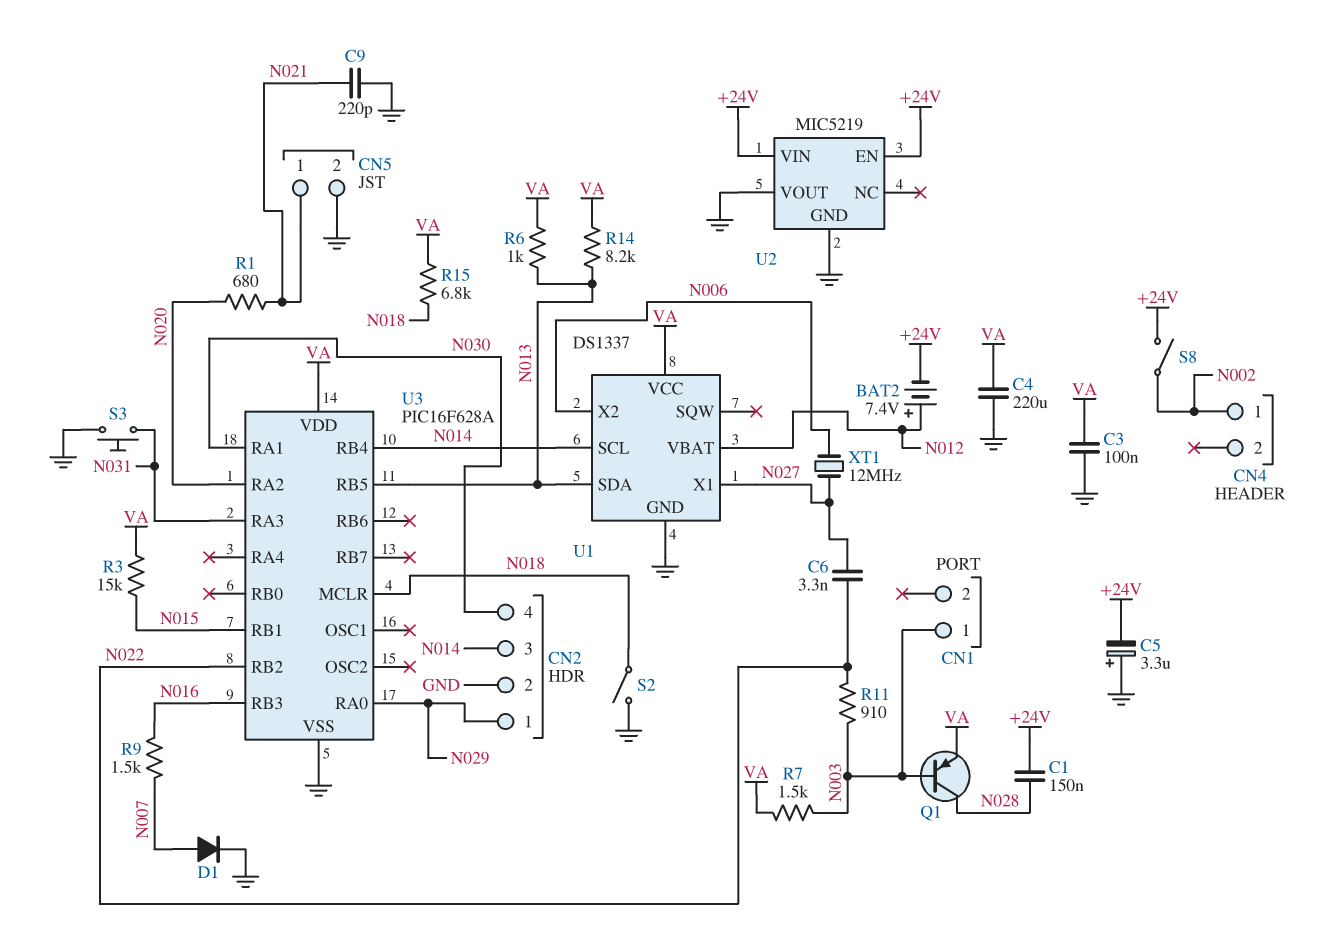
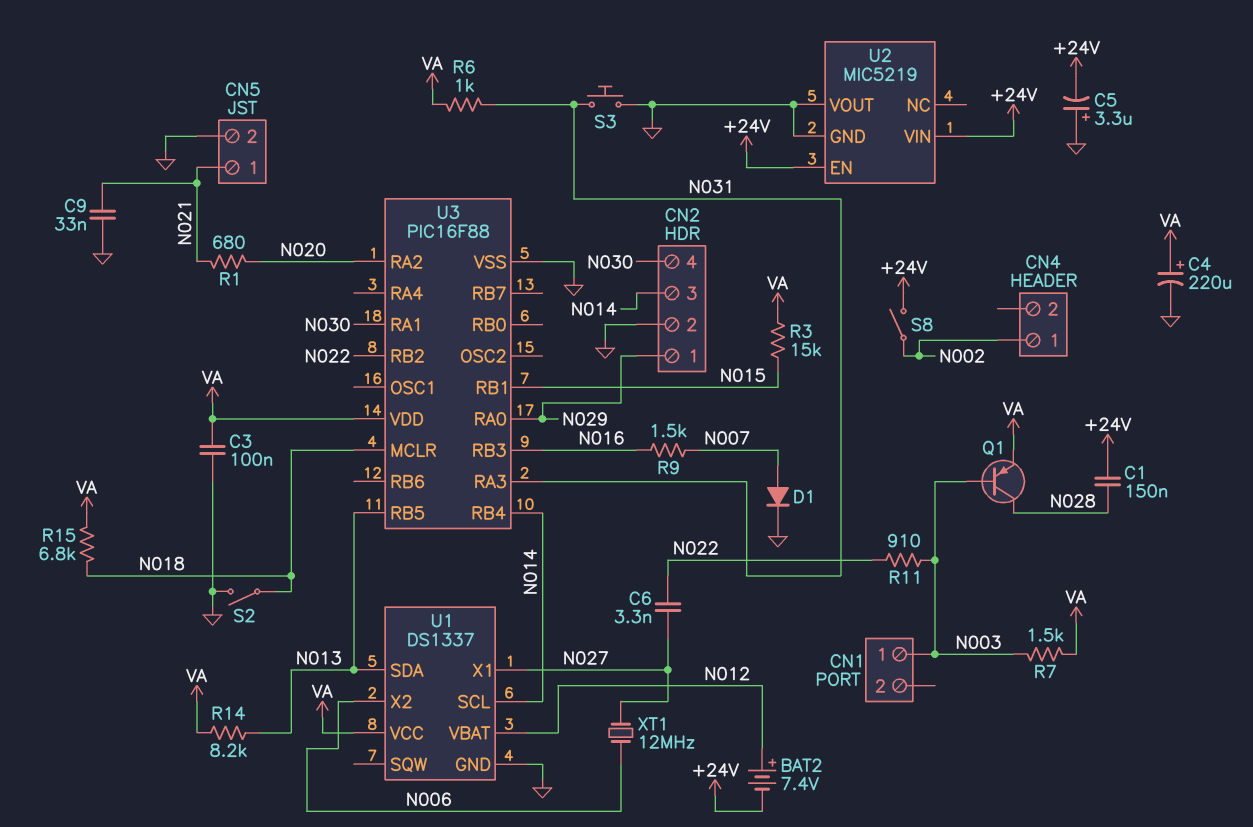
C4: 220uF (GND, VA) -> 220uF (plus VA, minus GND)
C9: 220pF (GND, N021) -> 33nF (GND, N021)
R6: 1k (N013, VA) -> 1k (N031, VA)
U3: PIC16F628A -> PIC16F88

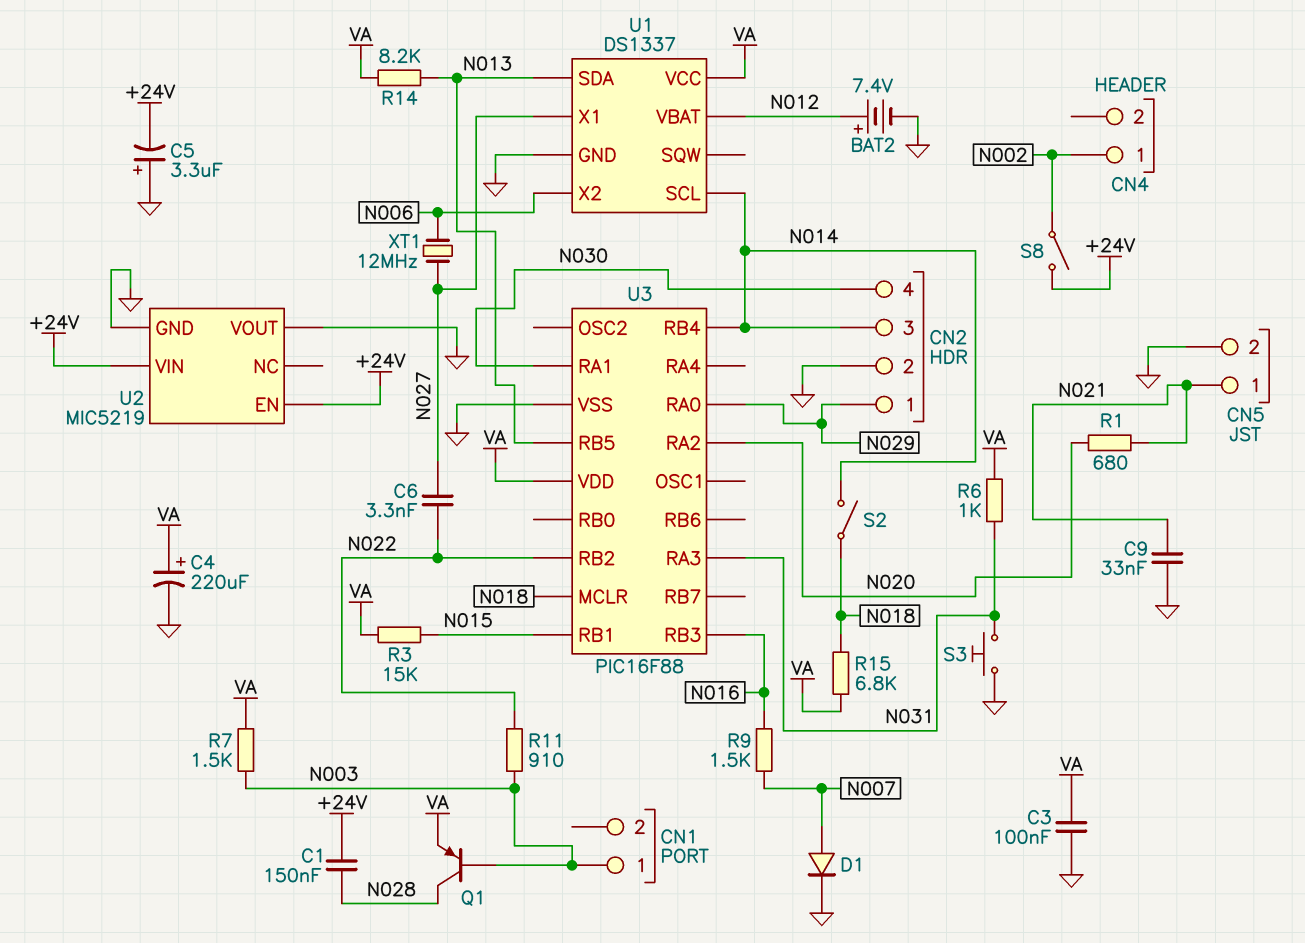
BAT2: 7.4V (plus N012, minus +24V) -> 7.4V (plus N012, minus GND)
S2: switch (GND, N018) -> switch (N014, N018)

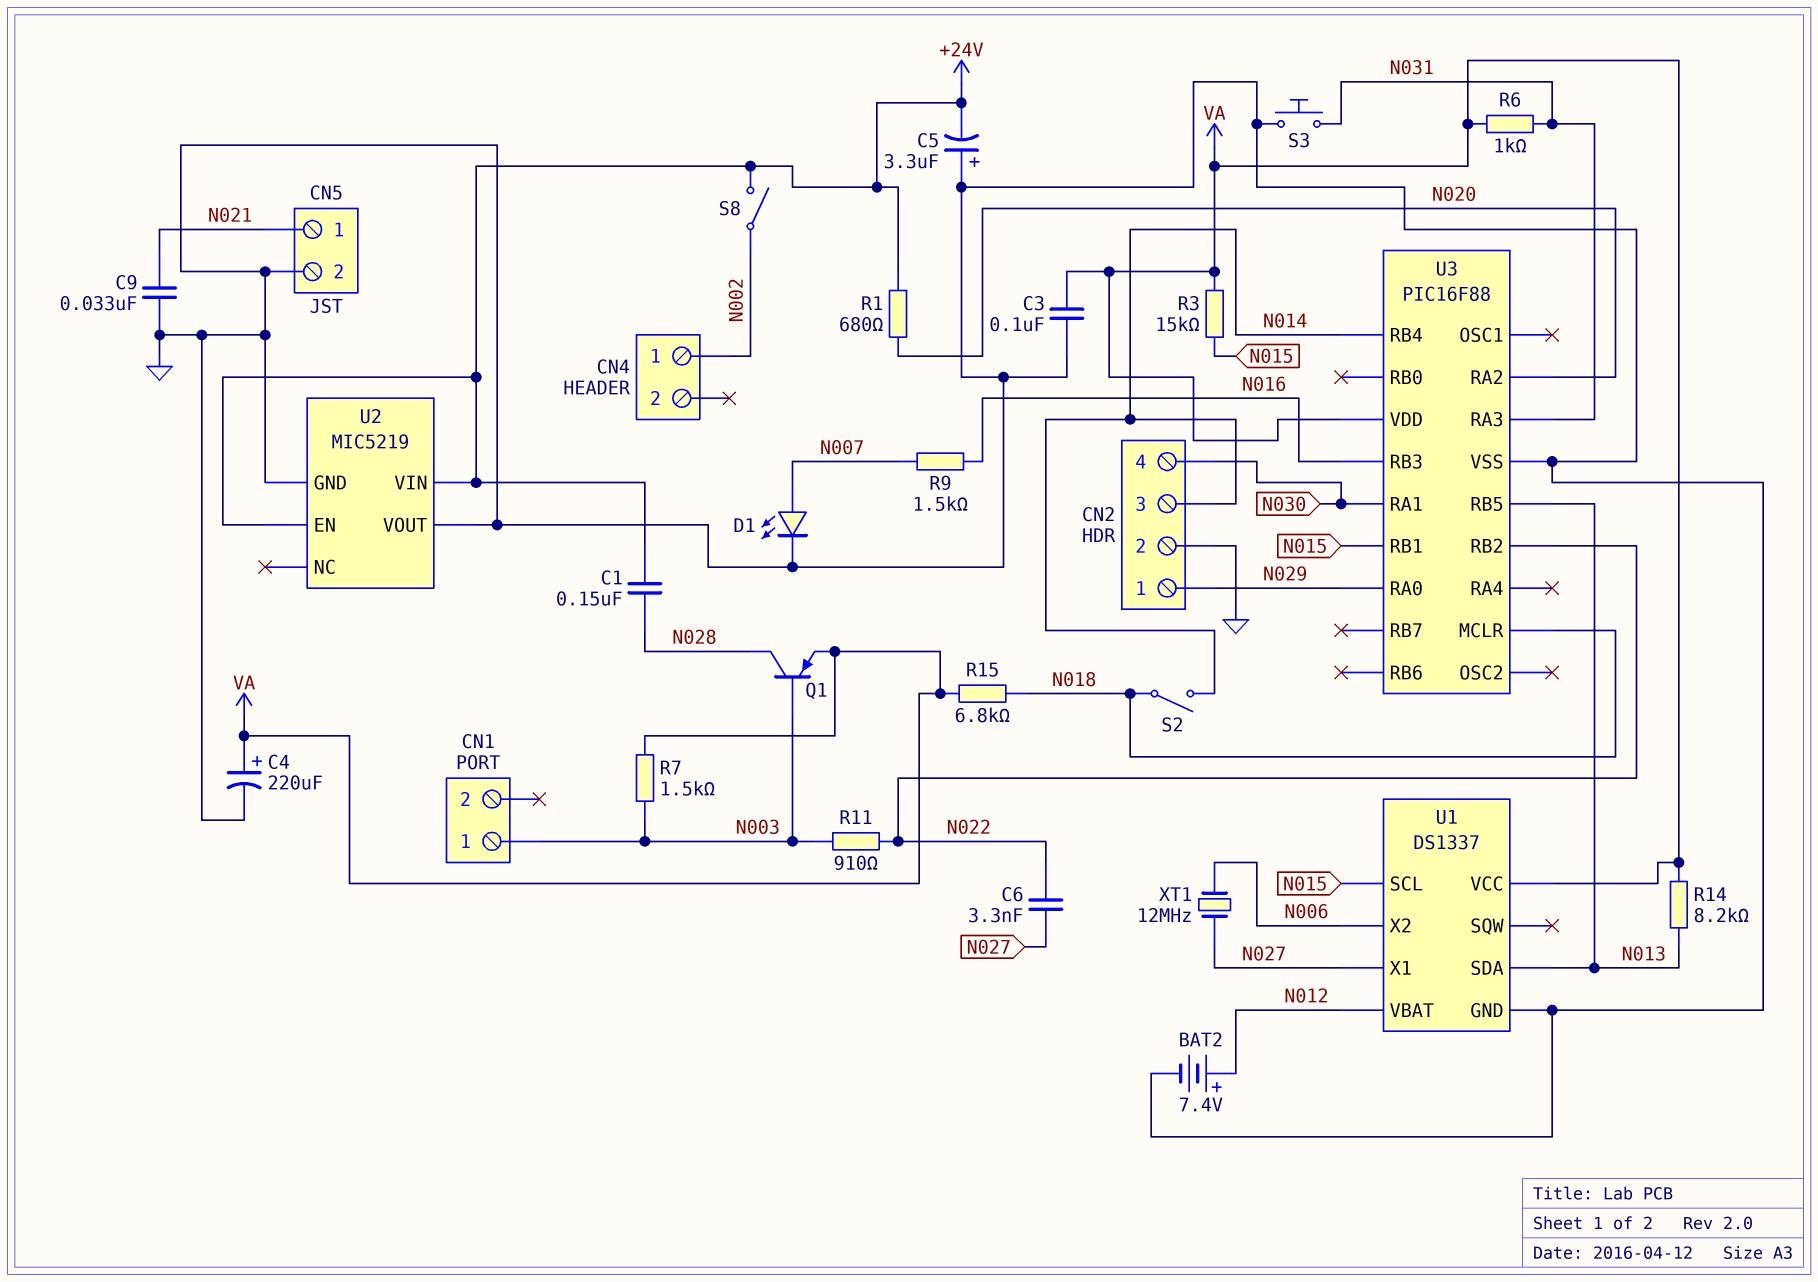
D1: diode (A N007, K GND) -> LED (A N007, K GND)
R1: 680 (N020, N021) -> 680 (+24V, N020)
U1 pin SCL: N014 -> N015

